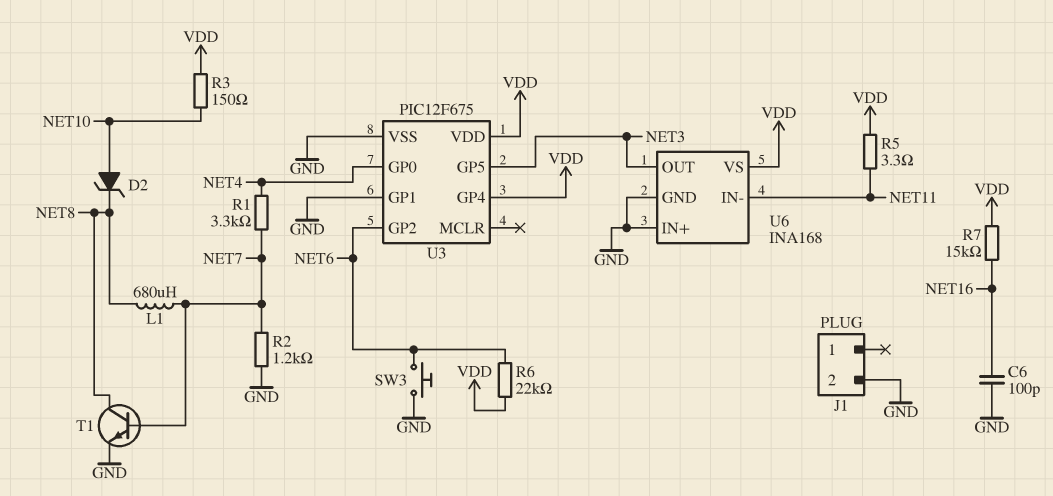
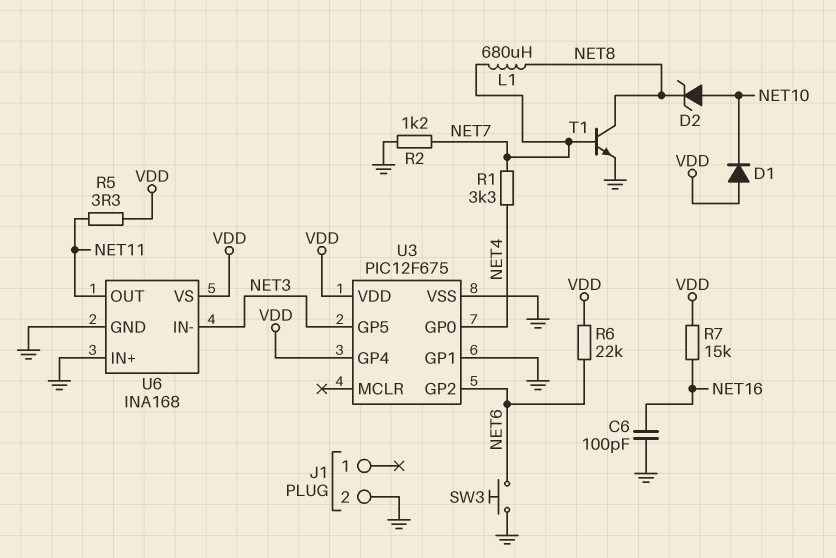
D1: none -> diode (A VDD, K NET10)
R3: 150 (NET10, VDD) -> none
U6 pin IN-: NET11 -> NET3
U6 pin OUT: NET3 -> NET11

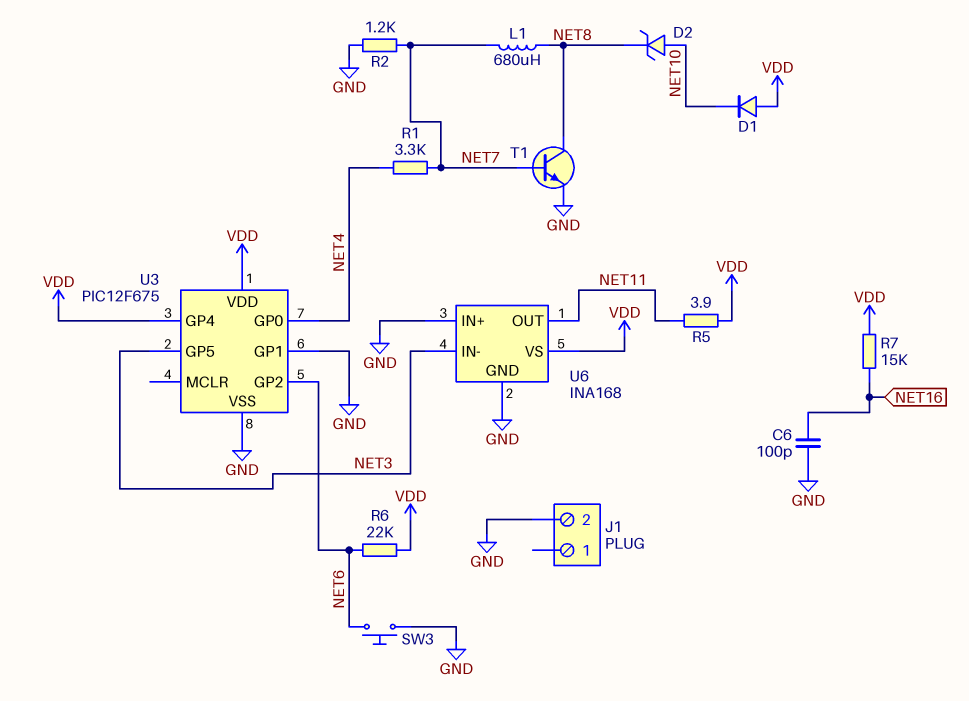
R5: 3.3 (NET11, VDD) -> 3.9 (NET11, VDD)

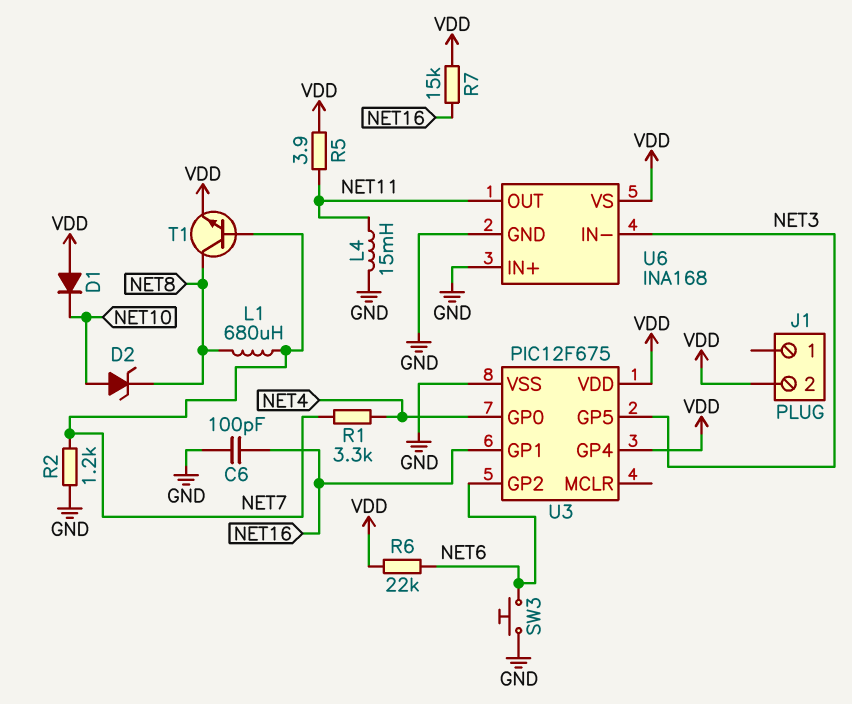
J1 pin 2: GND -> VDD
L4: none -> 15mH (GND, NET11)
T1: NPN (B NET7, C NET8, E GND) -> NPN (B NET7, C NET8, E VDD)
U3 pin GP1: GND -> NET16

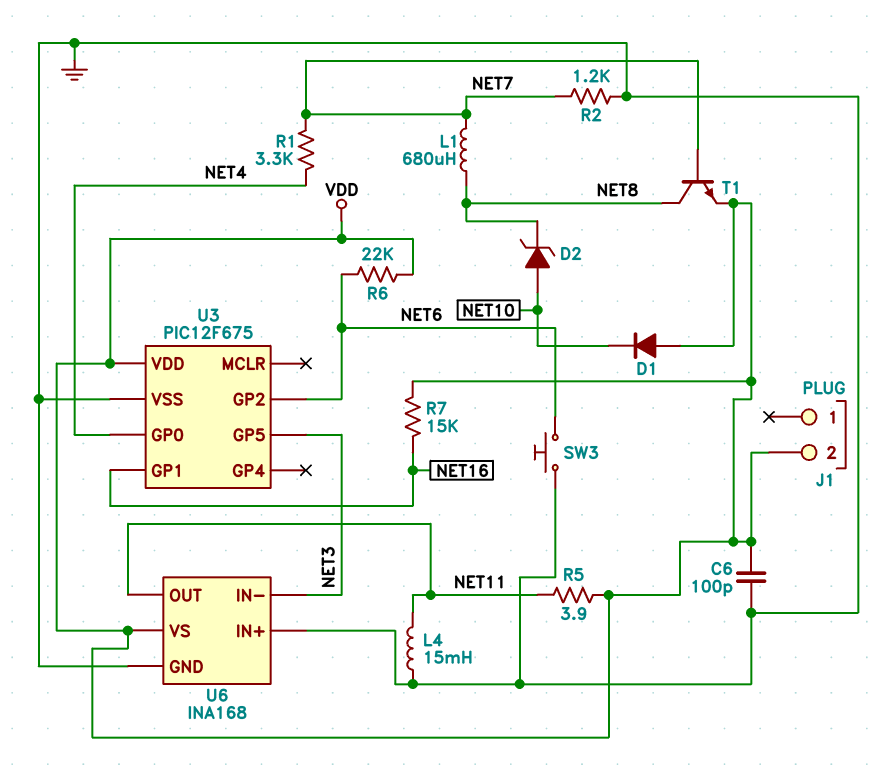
C6: 100pF (GND, NET16) -> 100pF (GND, VDD)
U3 pin GP4: VDD -> none

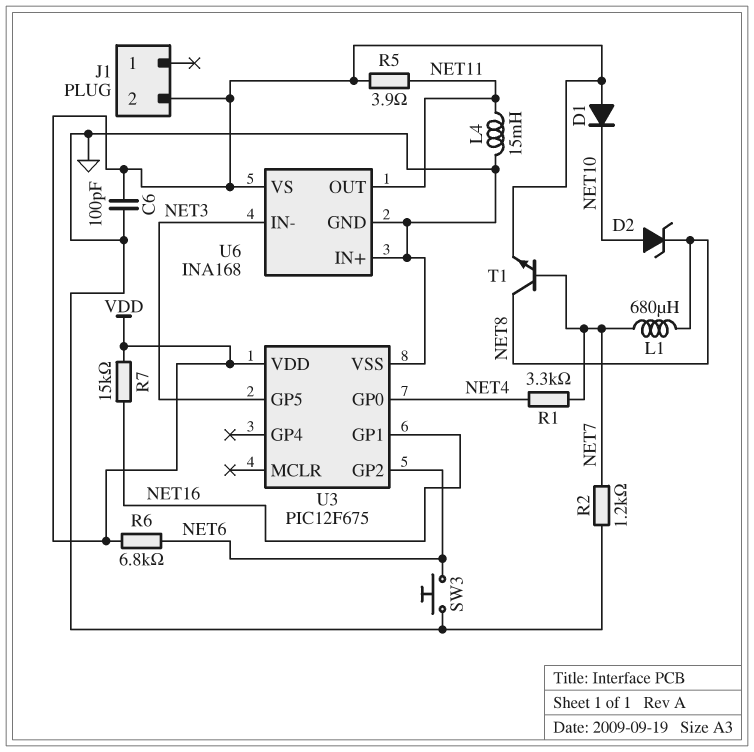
R6: 22k (NET6, VDD) -> 6.8k (NET6, VDD)

